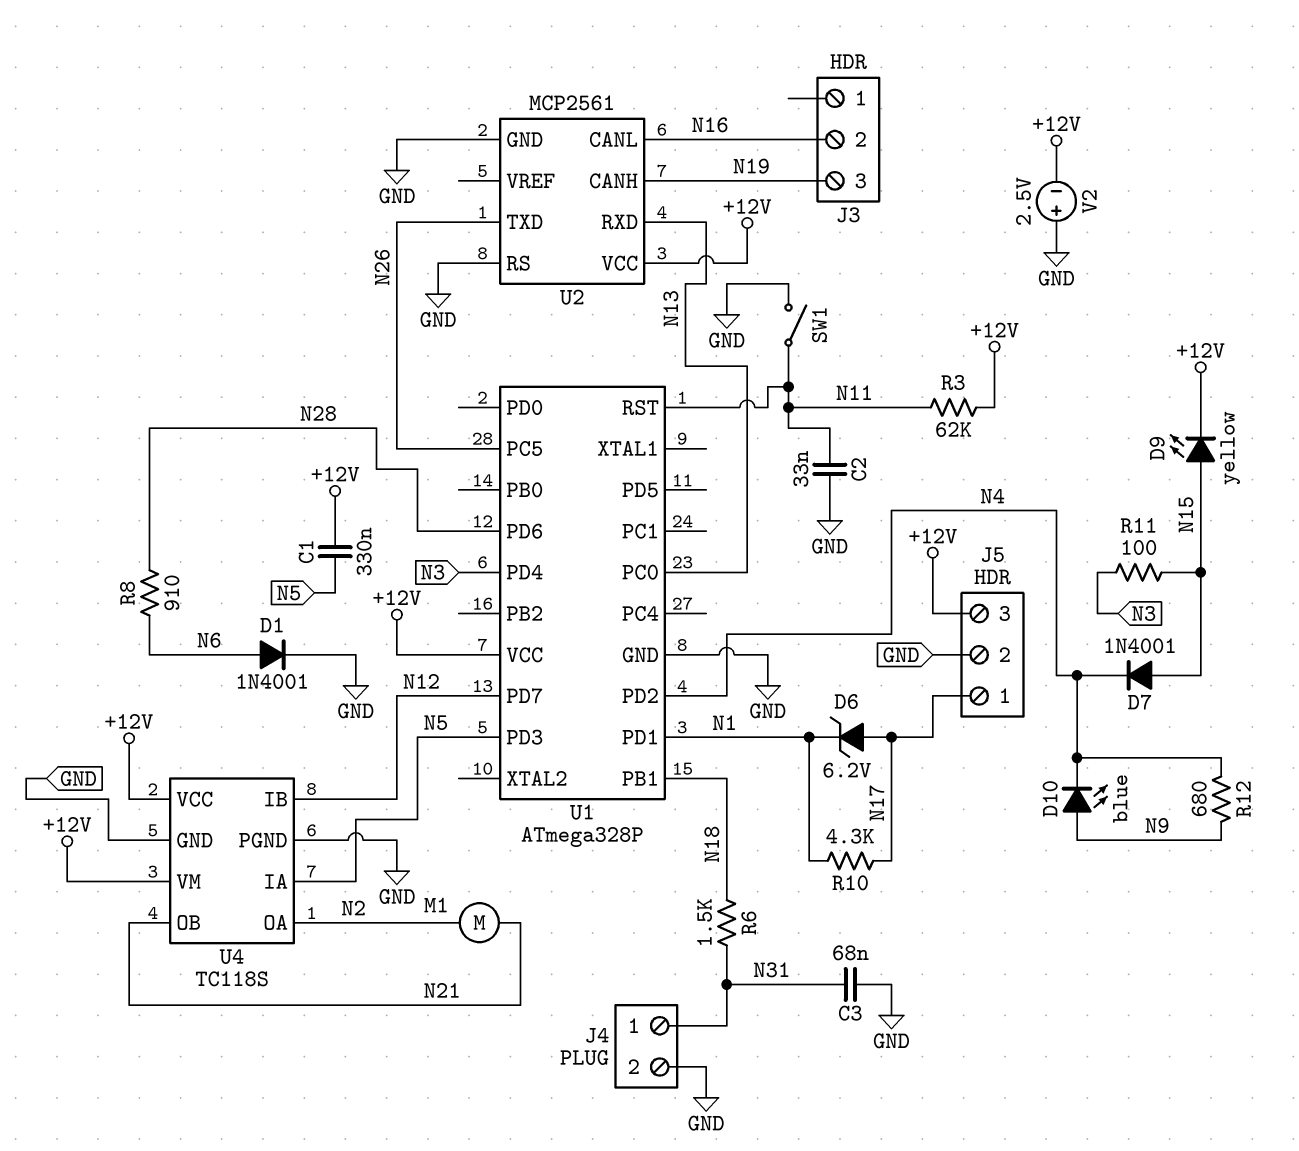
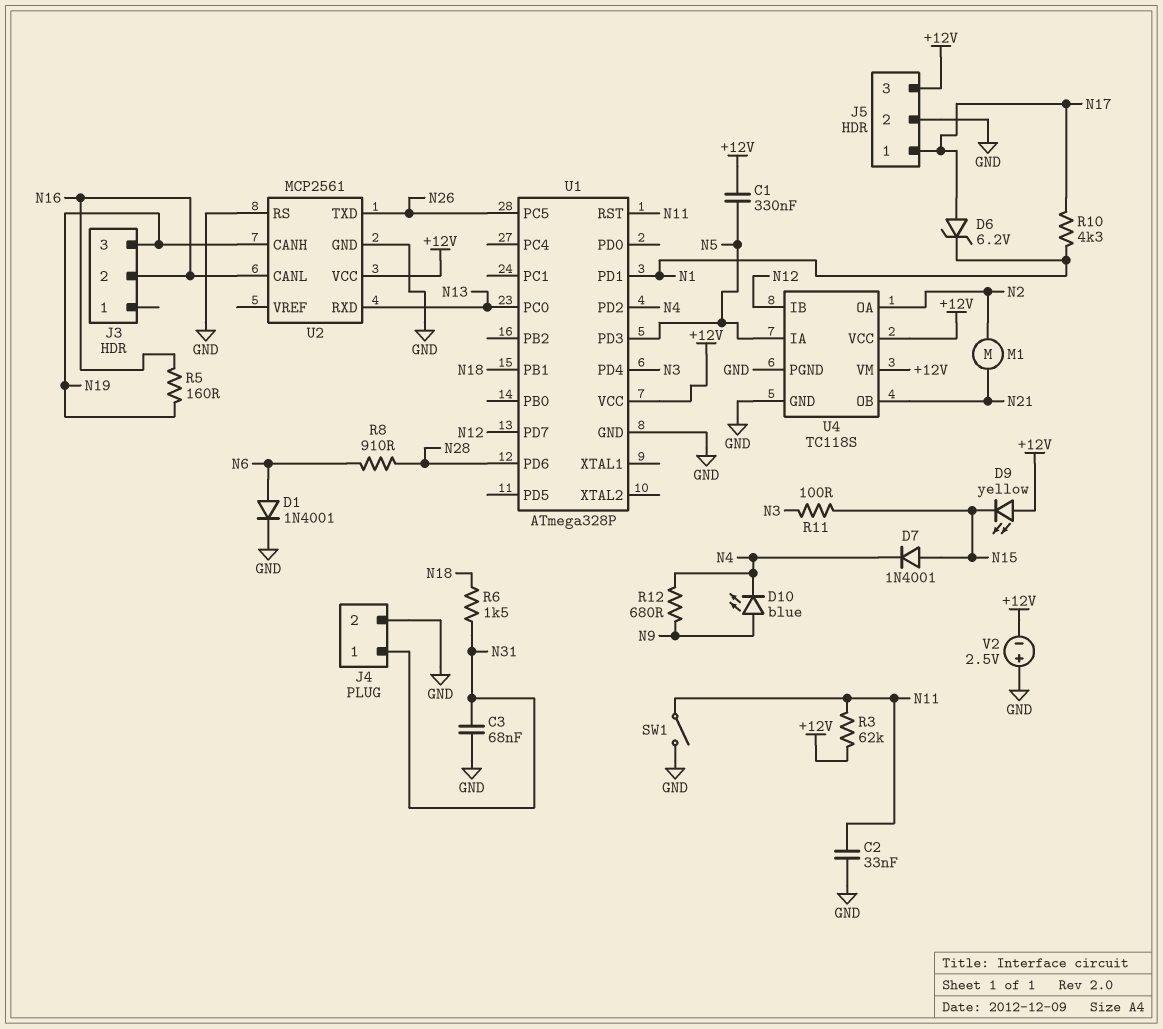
D9: LED yellow (A N15, K +12V) -> LED yellow (A +12V, K N15)
R5: none -> 160 (N16, N19)

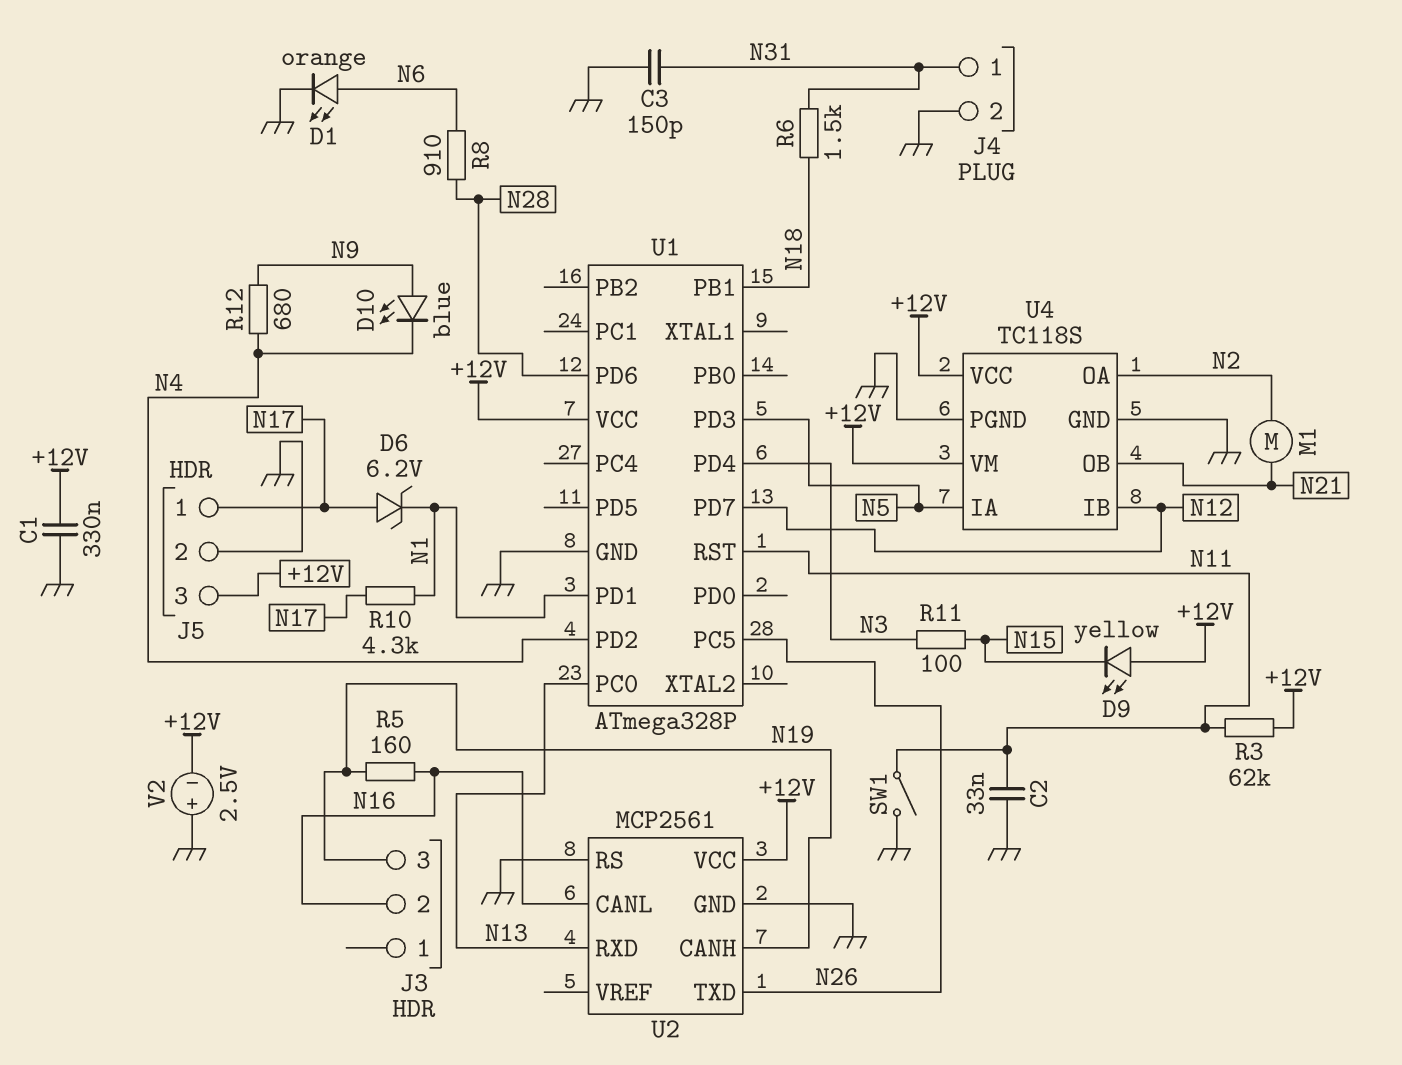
C1: 330nF (+12V, N5) -> 330nF (+12V, GND)
C3: 68nF (GND, N31) -> 150pF (GND, N31)
D1: diode 1N4001 (A N6, K GND) -> LED orange (A N6, K GND)
D7: diode 1N4001 (A N15, K N4) -> none

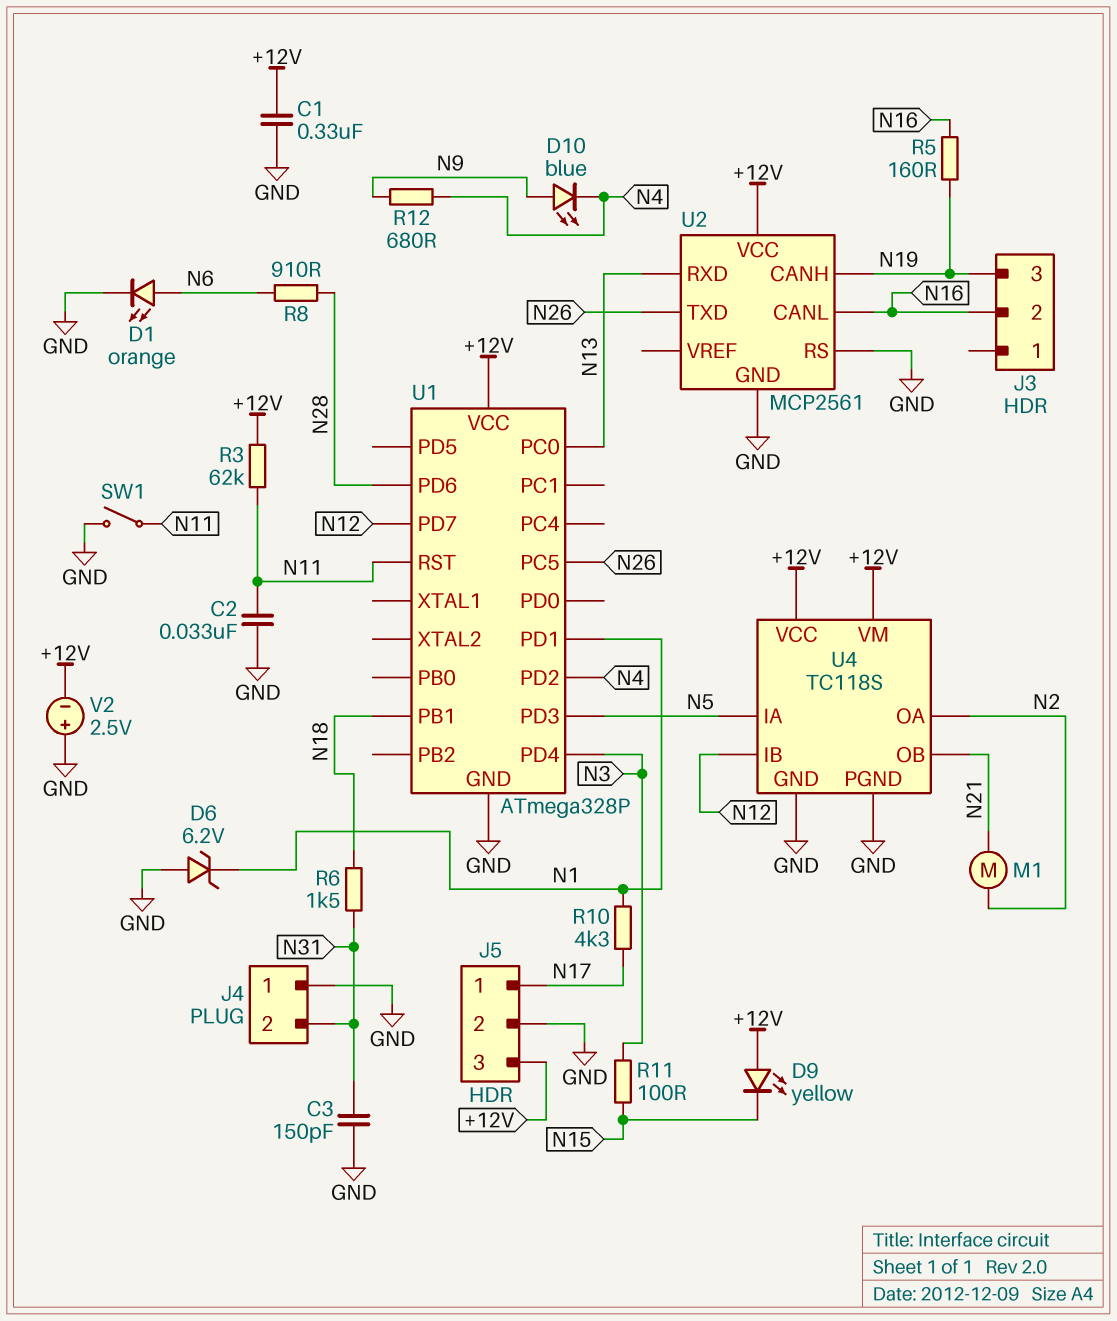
D6: zener 6.2V (A N17, K N1) -> zener 6.2V (A GND, K N1)
J4 pin 1: N31 -> GND
J4 pin 2: GND -> N31

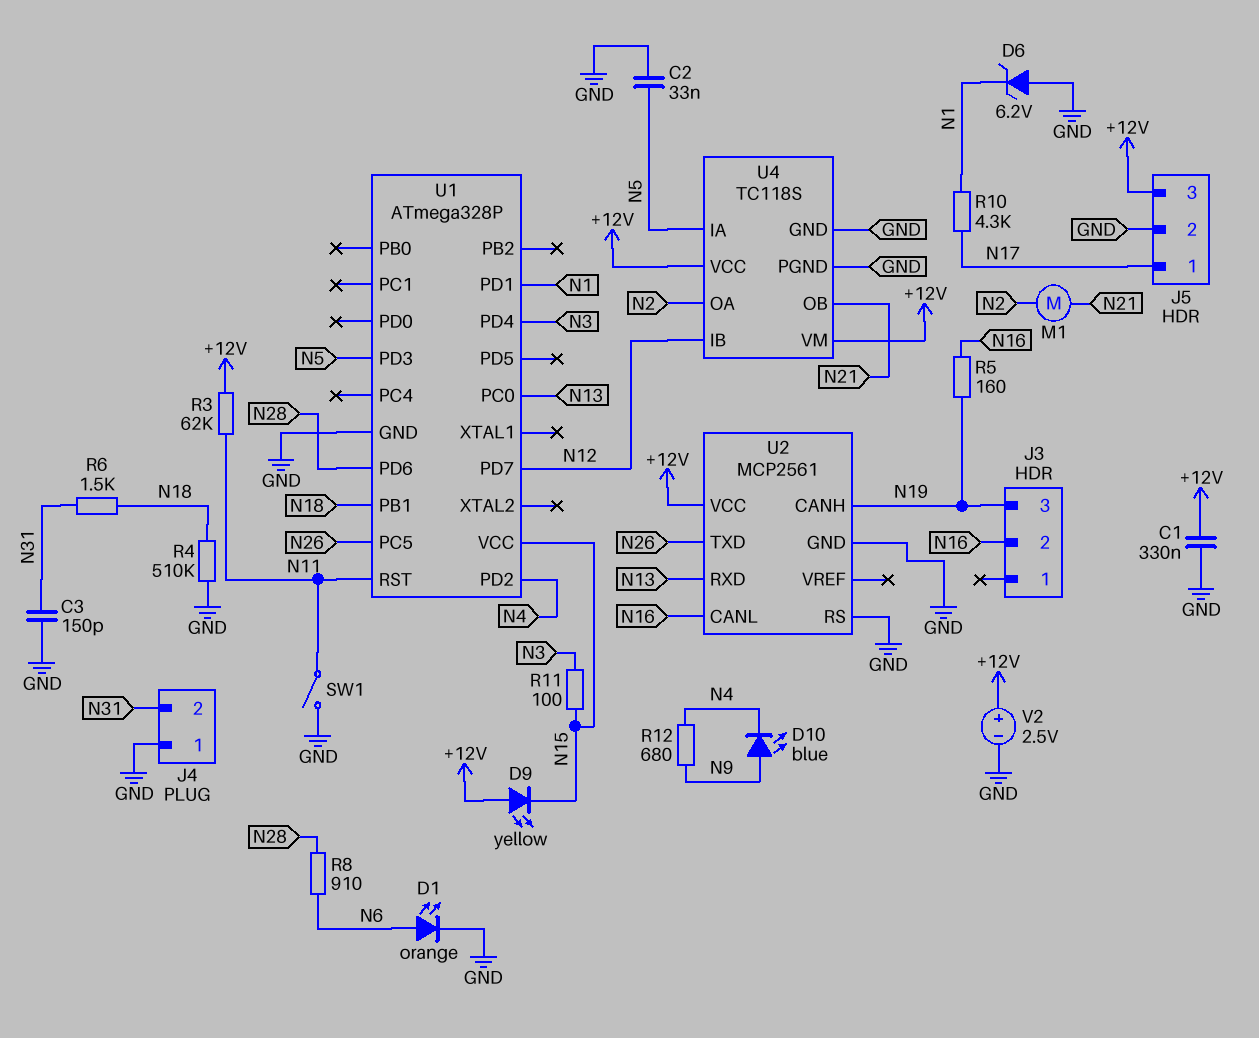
C2: 33nF (GND, N11) -> 33nF (GND, N5)
R4: none -> 510k (GND, N18)
U1 pin VCC: +12V -> N15
V2: 2.5V (plus GND, minus +12V) -> 2.5V (plus +12V, minus GND)

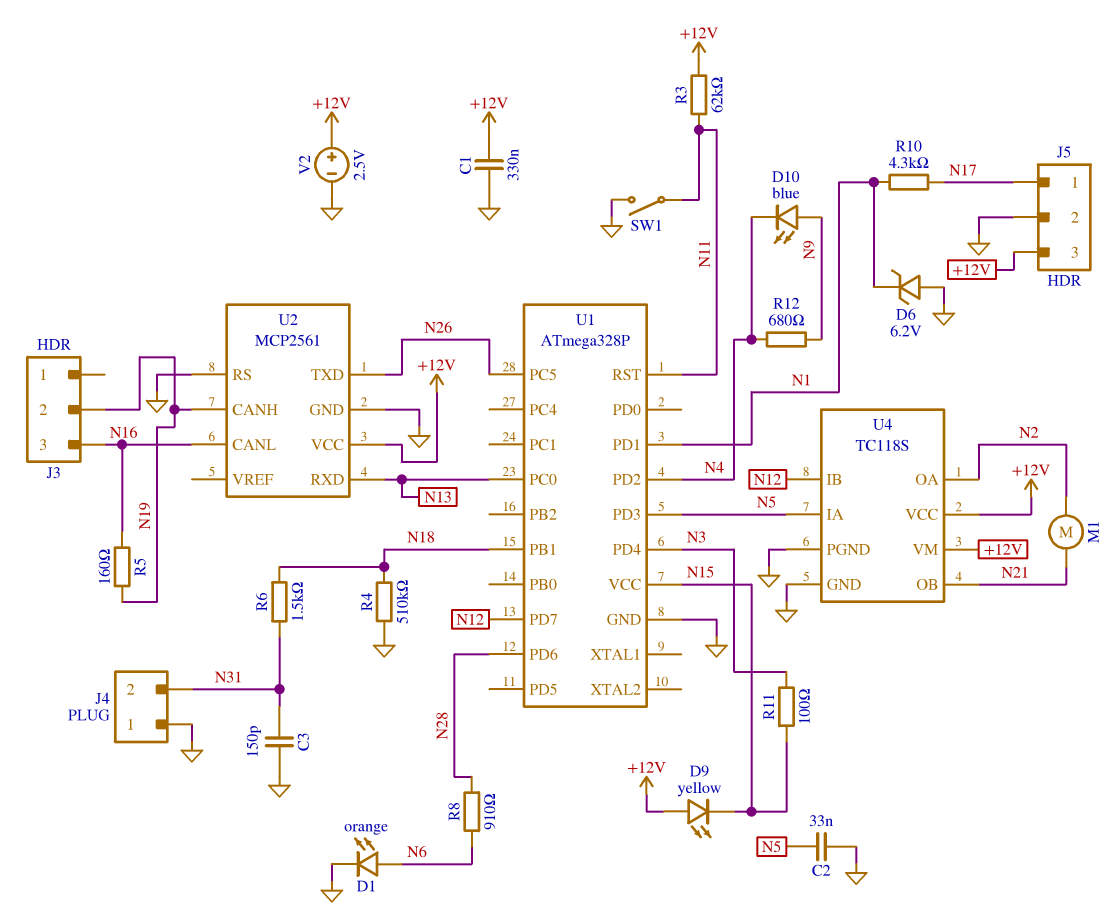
J3 pin 2: N16 -> N19
J3 pin 3: N19 -> N16

